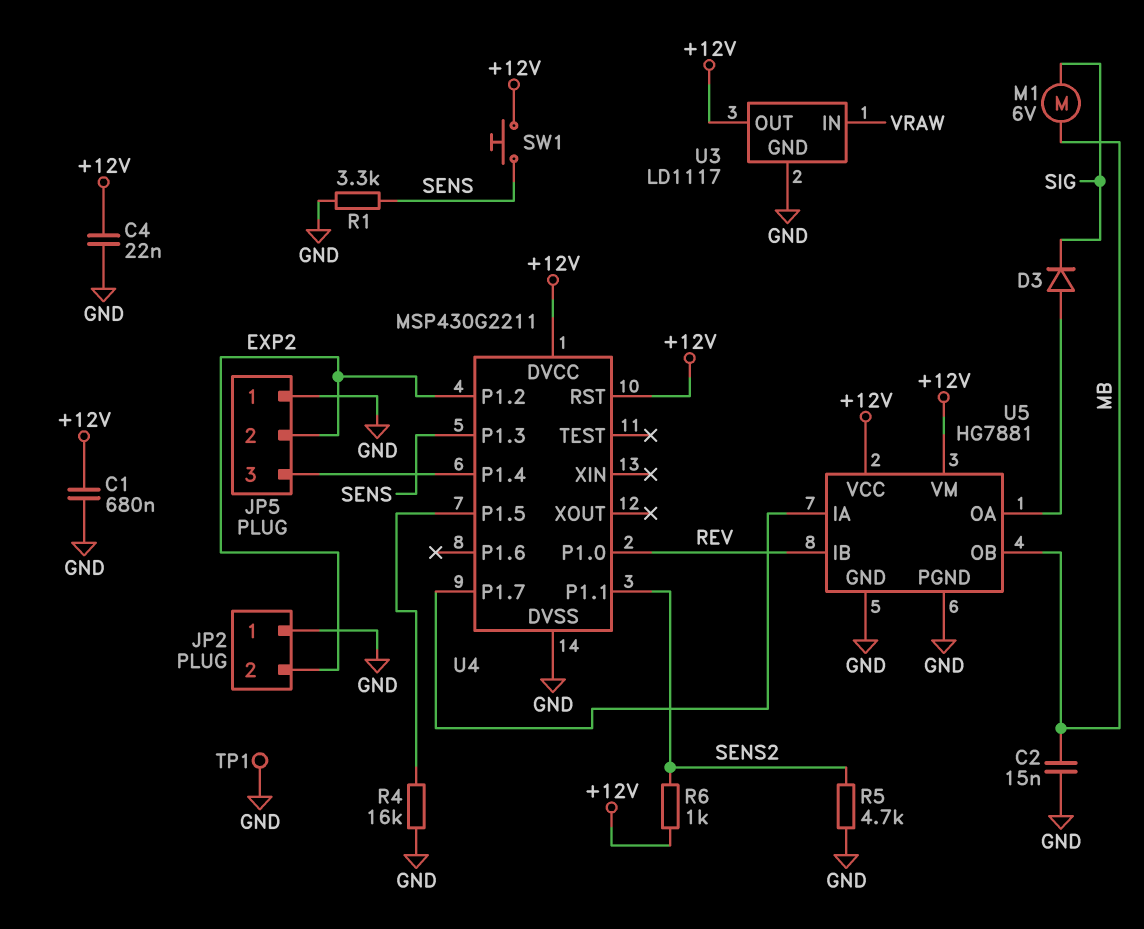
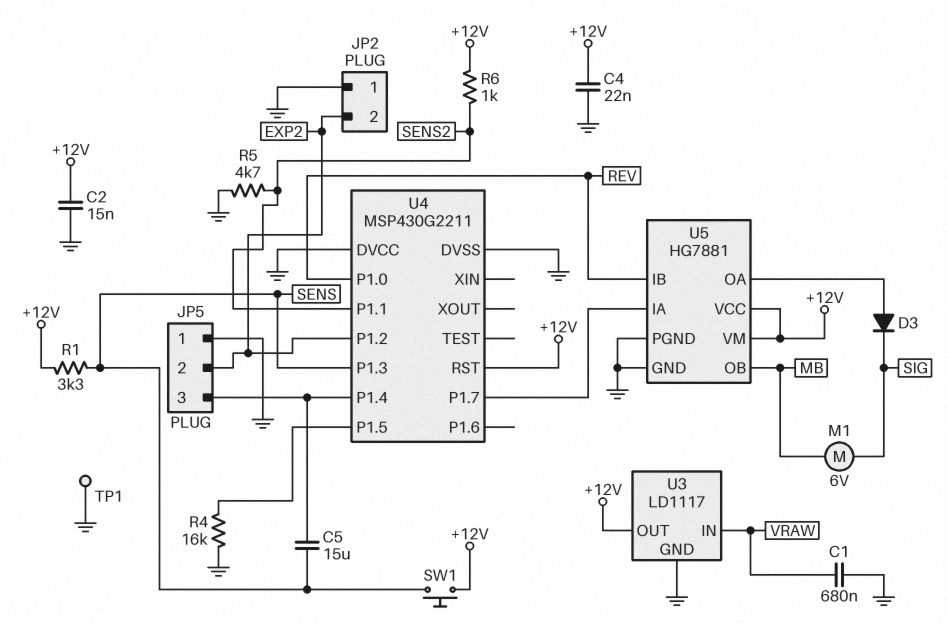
C1: 680nF (+12V, GND) -> 680nF (GND, VRAW)
C2: 15nF (GND, MB) -> 15nF (+12V, GND)
C5: none -> 15uF (JP5/3, SENS)
R1: 3.3k (GND, SENS) -> 3.3k (+12V, SENS)
U4 pin DVCC: +12V -> GND

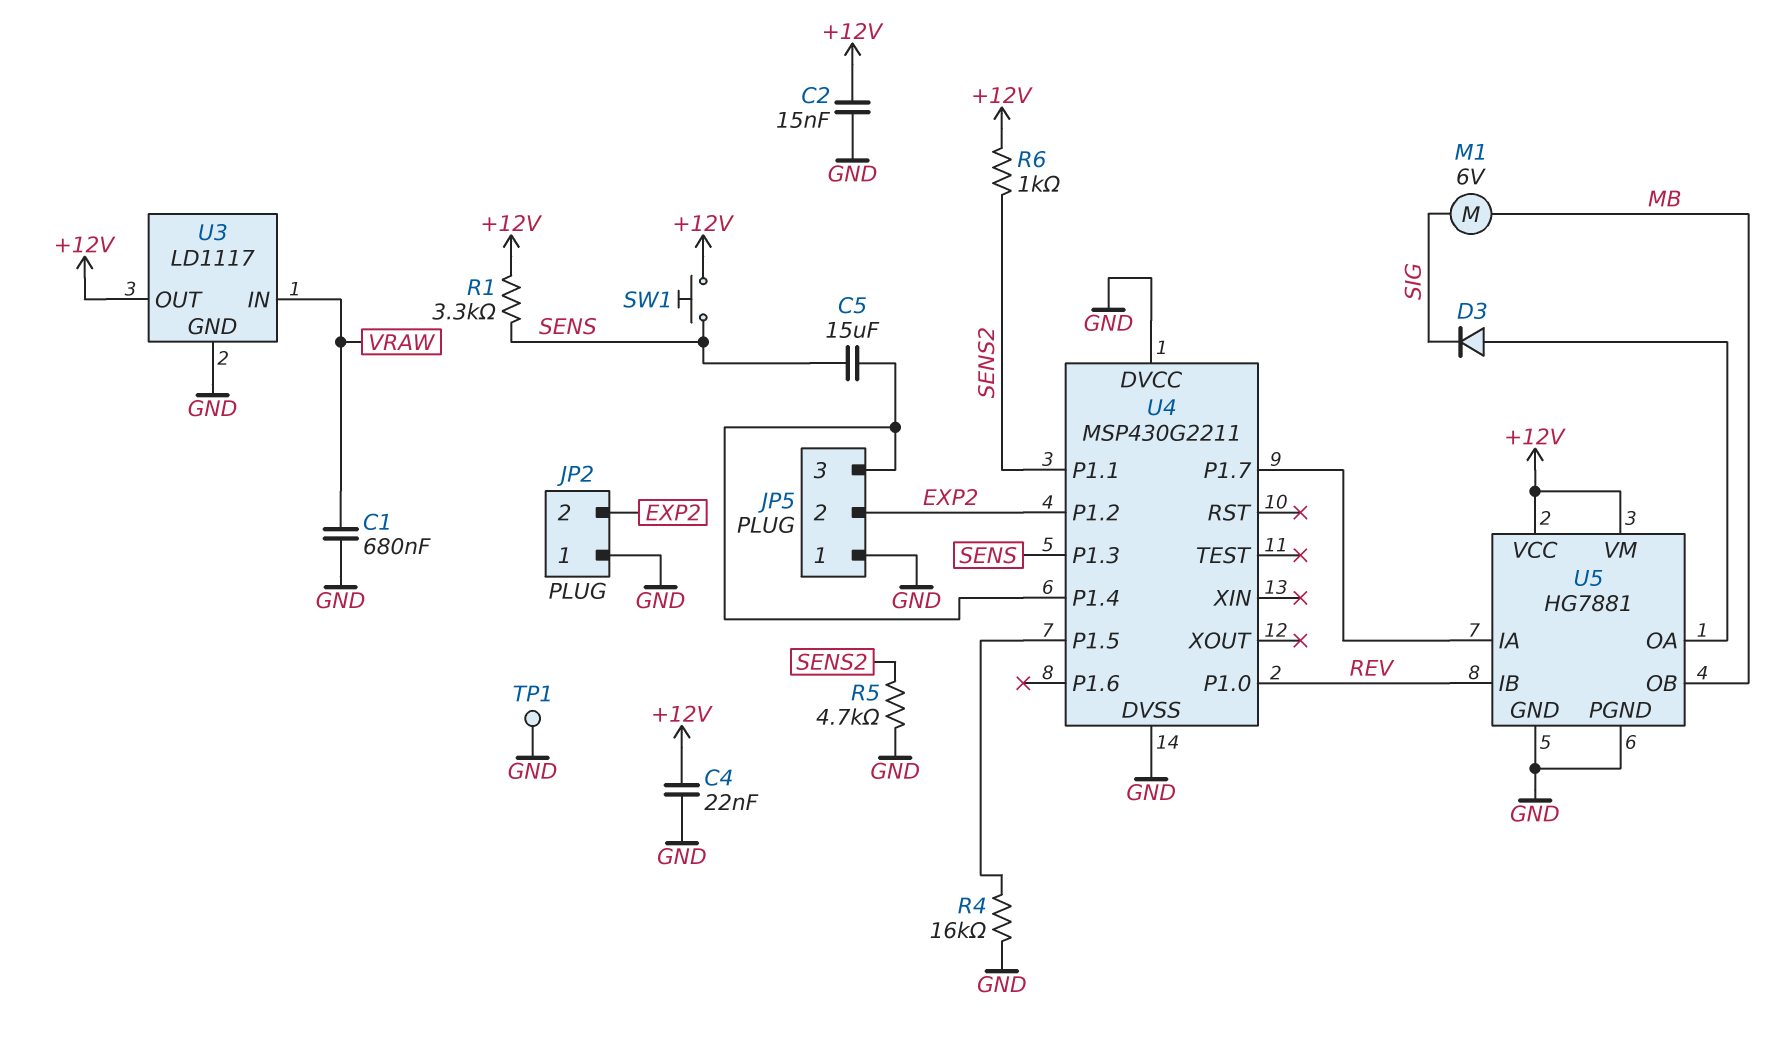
U4 pin RST: +12V -> none

